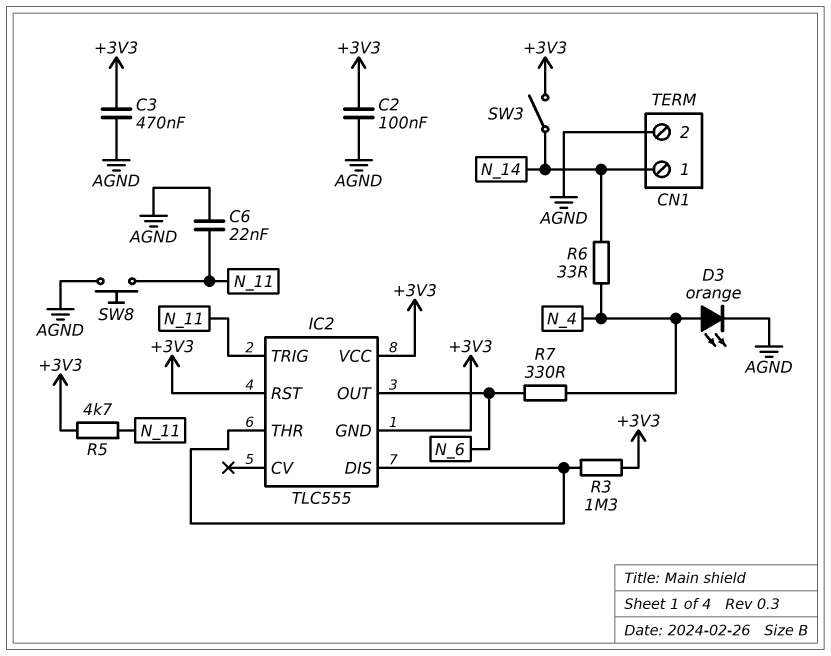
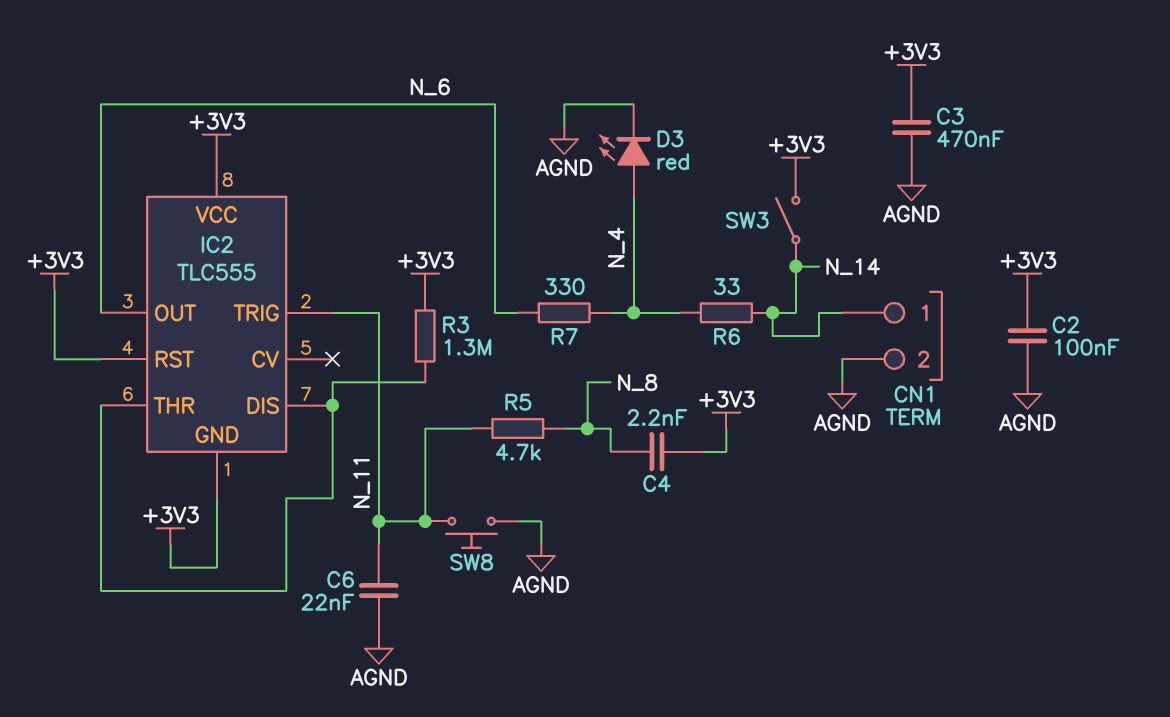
C4: none -> 2.2nF (+3V3, N_8)
D3: LED orange (A N_4, K AGND) -> LED red (A N_4, K AGND)
R5: 4.7k (+3V3, N_11) -> 4.7k (N_8, N_11)

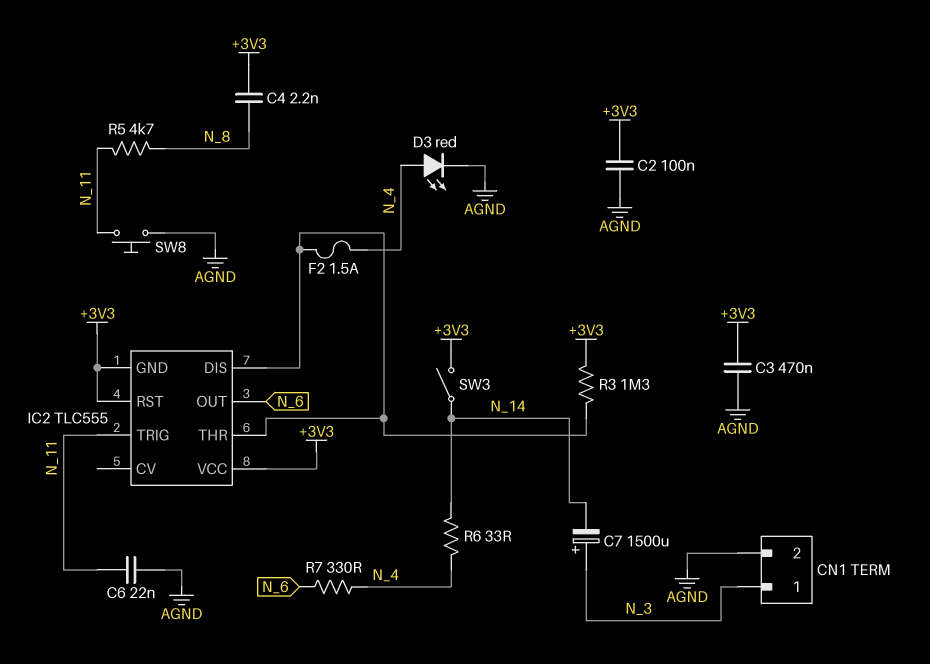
C7: none -> 1500uF (plus N_3, minus N_14)
CN1 pin 1: N_14 -> N_3
F2: none -> 1.5A (IC2/DIS, N_4)

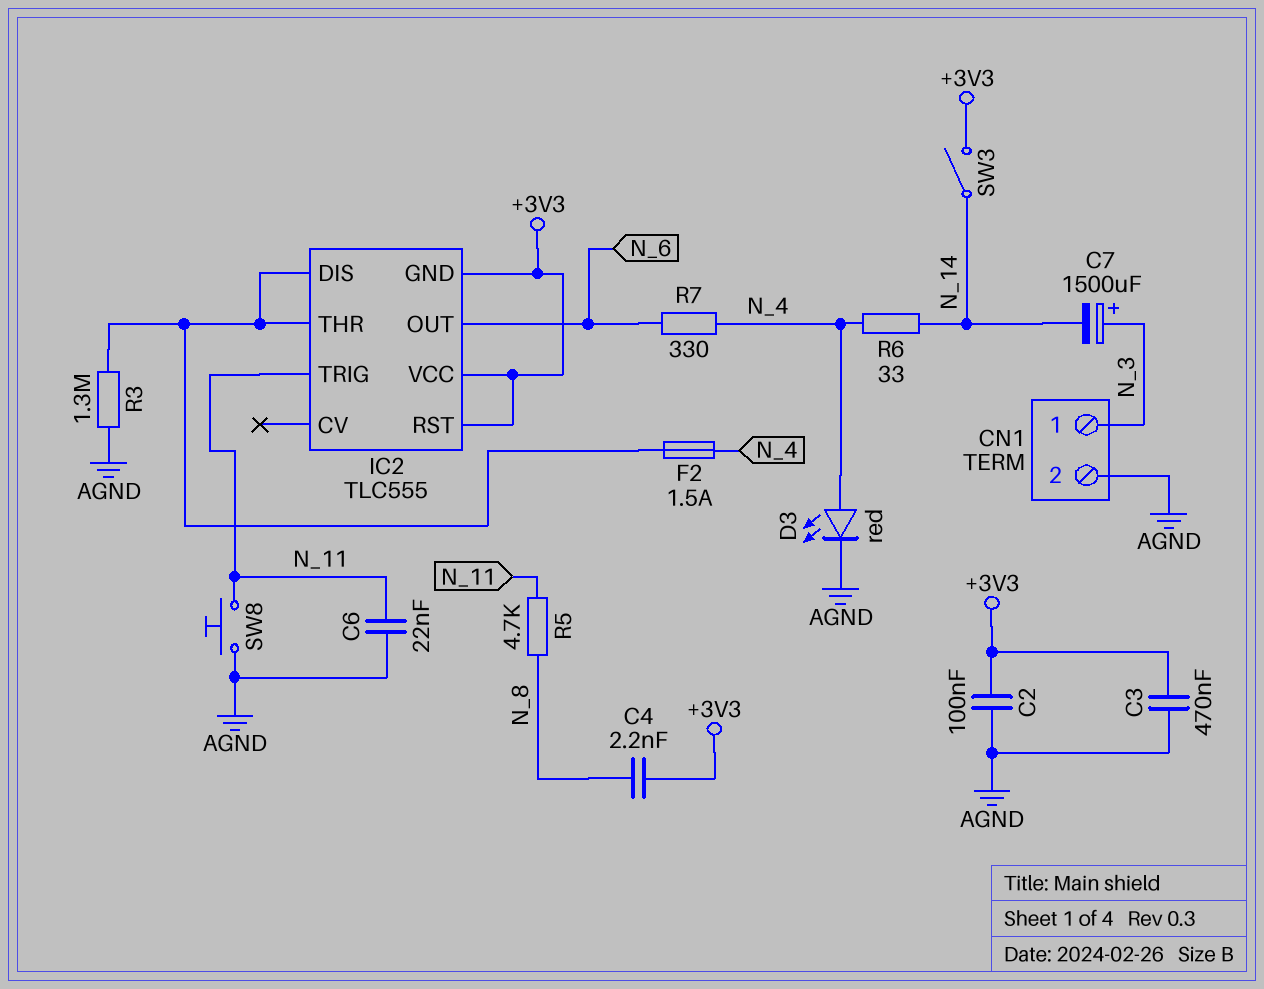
R3: 1.3M (+3V3, IC2/DIS) -> 1.3M (AGND, IC2/DIS)

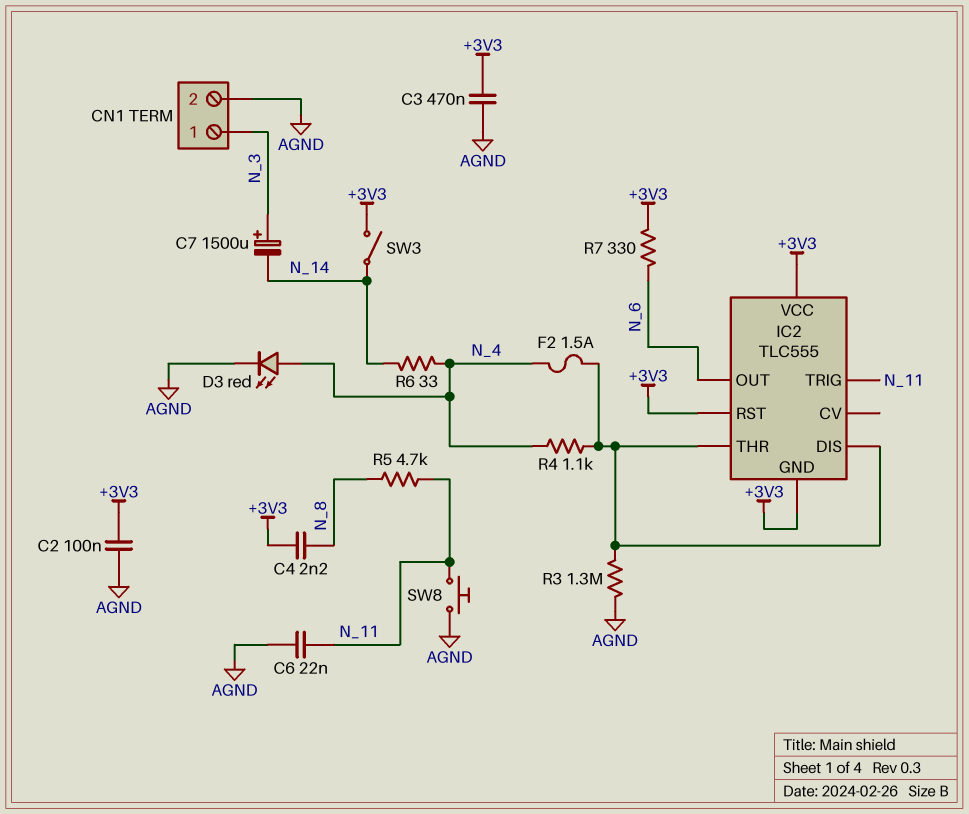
R4: none -> 1.1k (IC2/DIS, N_4)
R7: 330 (N_4, N_6) -> 330 (+3V3, N_6)

